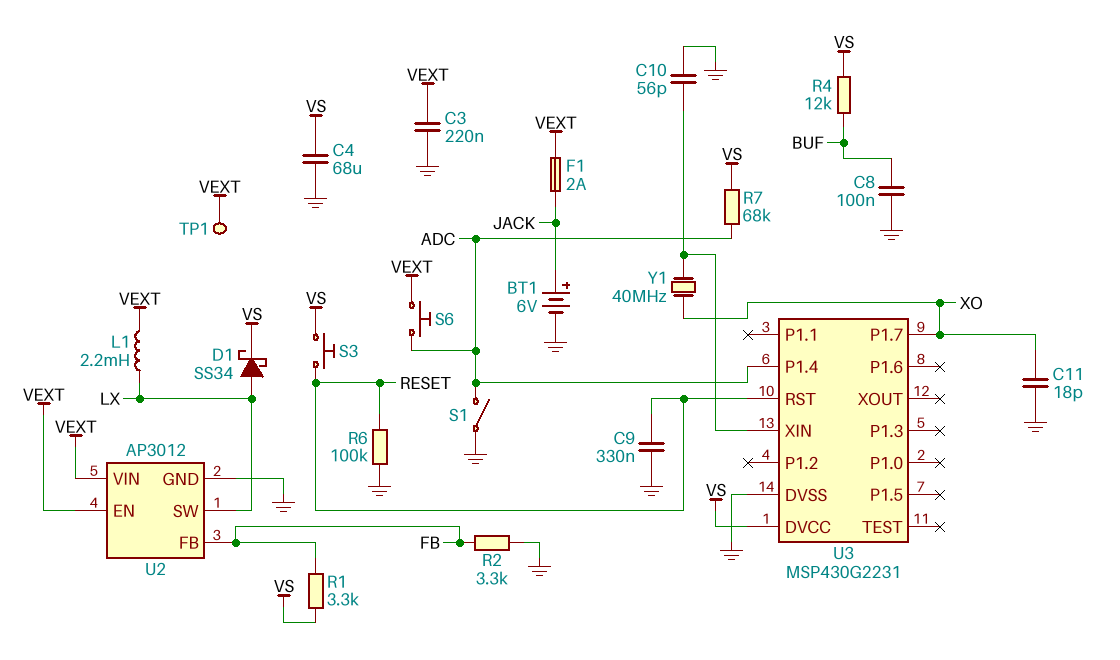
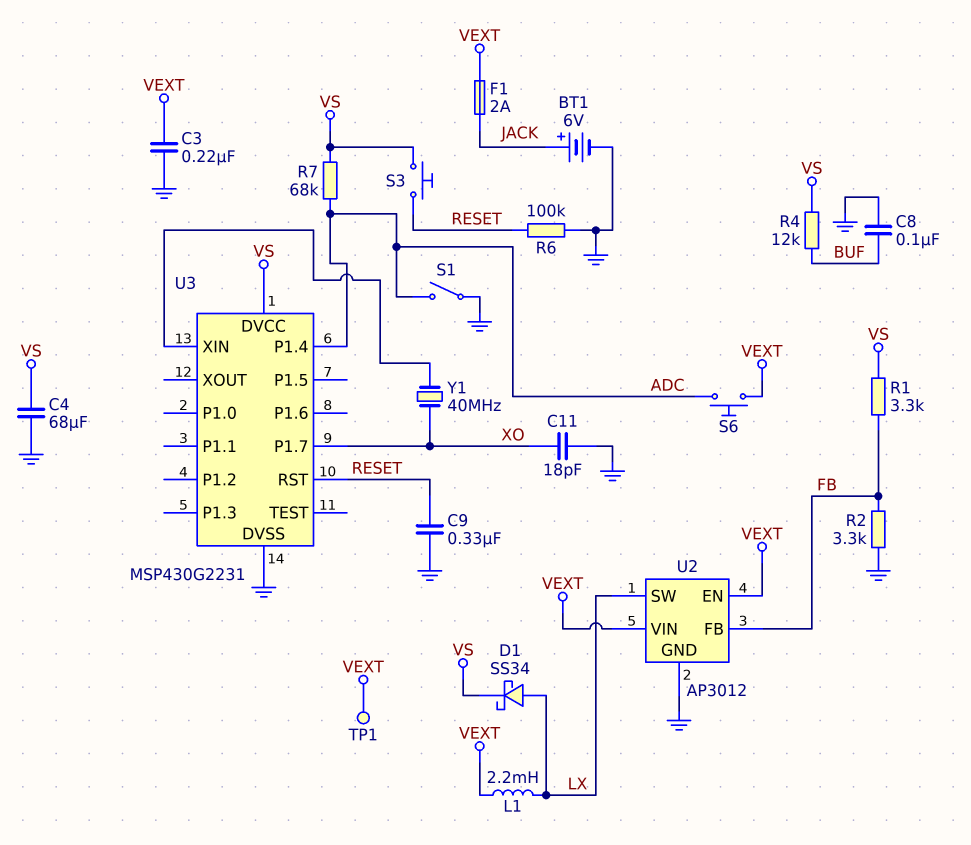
C10: 56pF (GND, U3/XIN) -> none

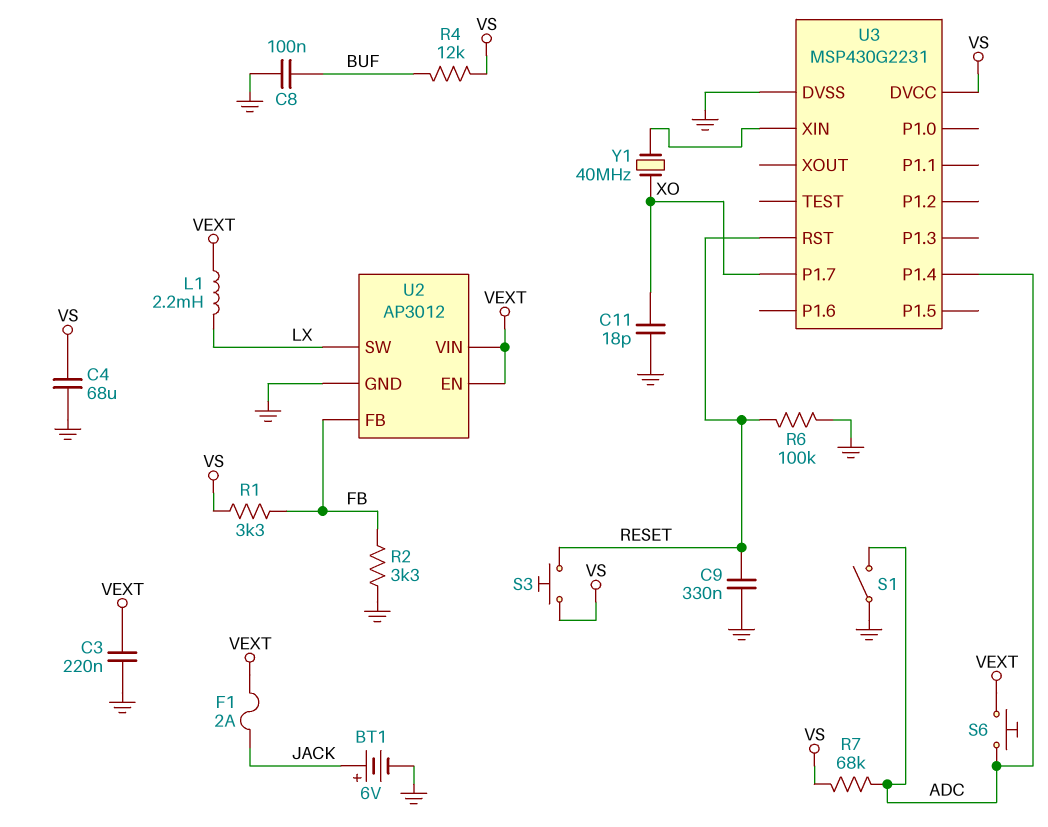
D1: schottky SS34 (A LX, K VS) -> none
TP1: test point (VEXT) -> none

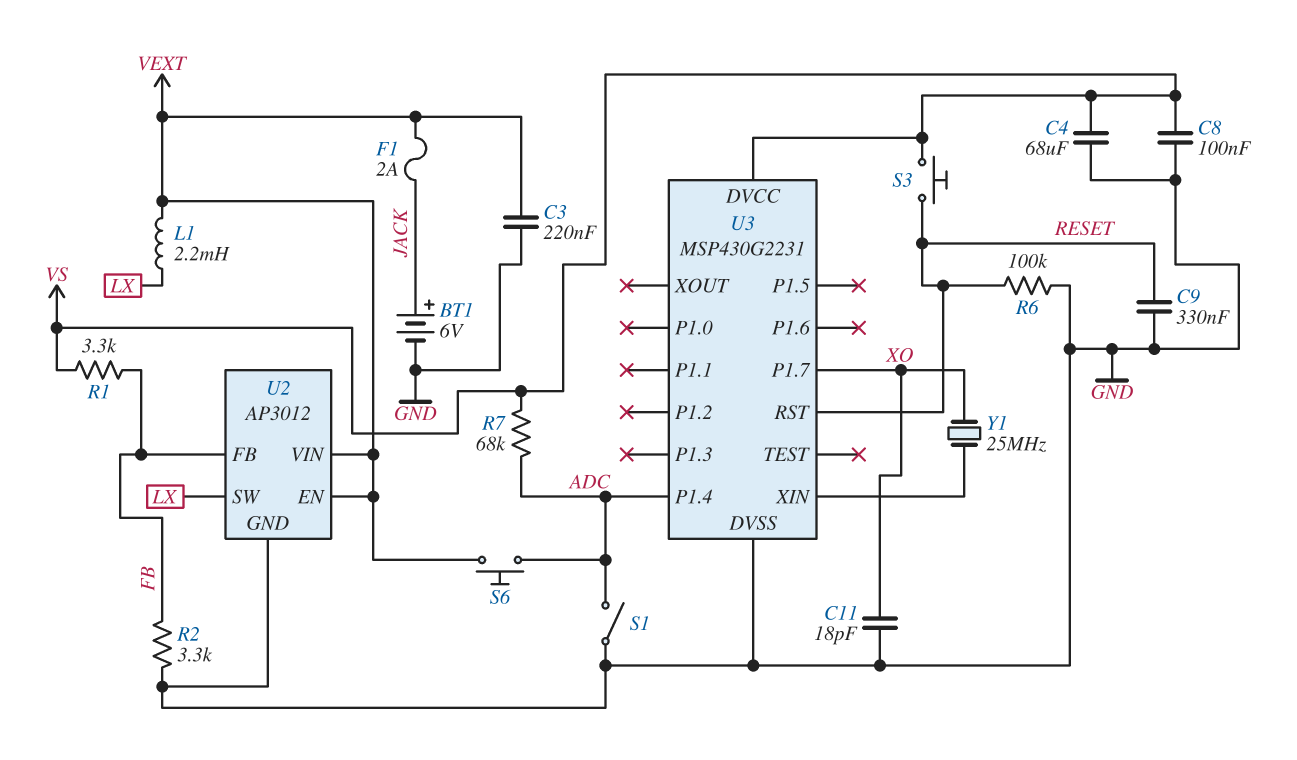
C8: 100nF (BUF, GND) -> 100nF (GND, VS)
R4: 12k (BUF, VS) -> none
Y1: 40MHz (U3/XIN, XO) -> 25MHz (U3/XIN, XO)

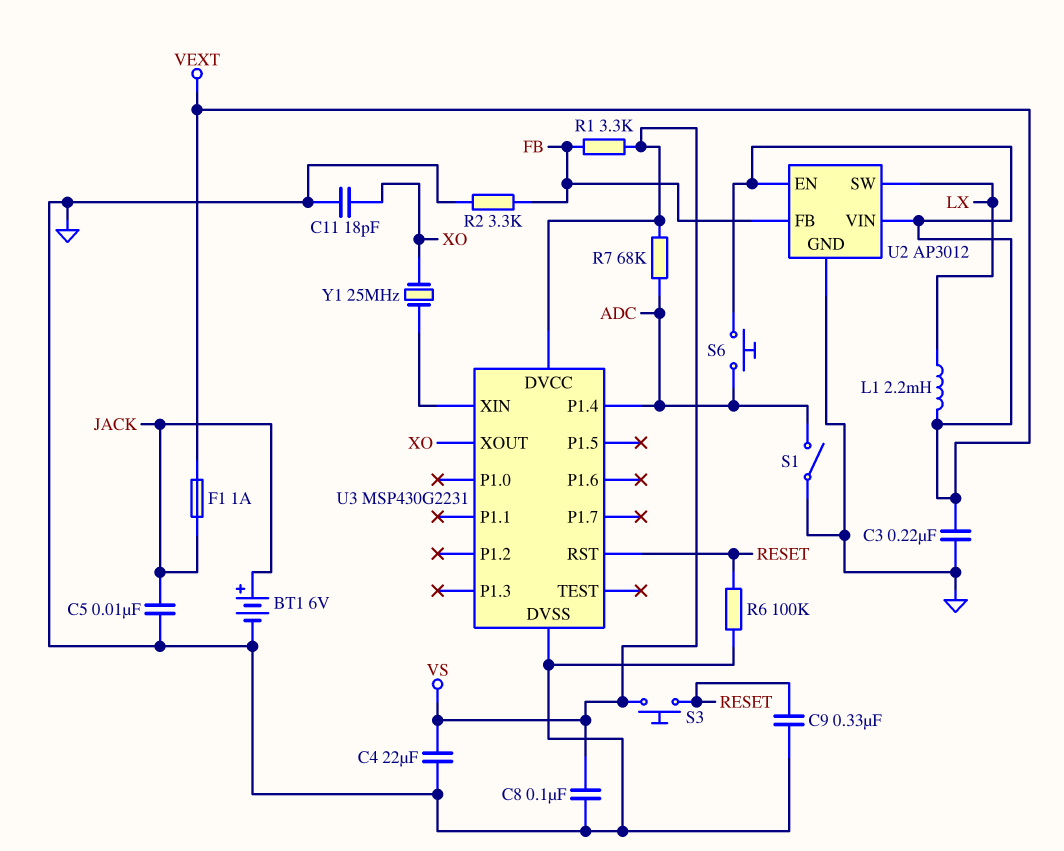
C4: 68uF (GND, VS) -> 22uF (GND, VS)
C5: none -> 10nF (GND, JACK)
F1: 2A (JACK, VEXT) -> 1A (JACK, VEXT)
U3 pin P1.7: XO -> none
U3 pin XOUT: none -> XO

